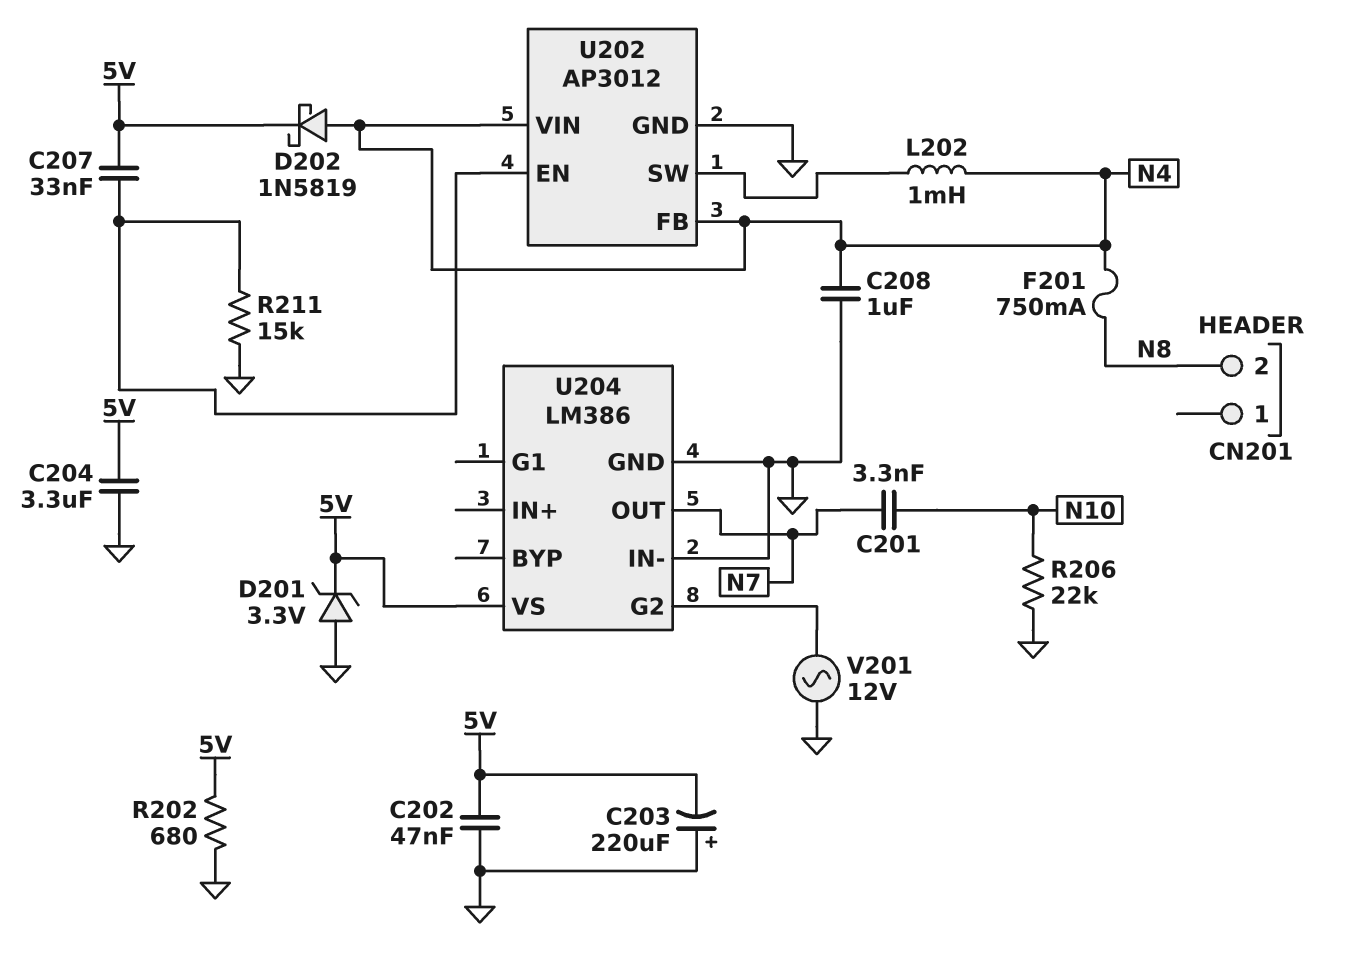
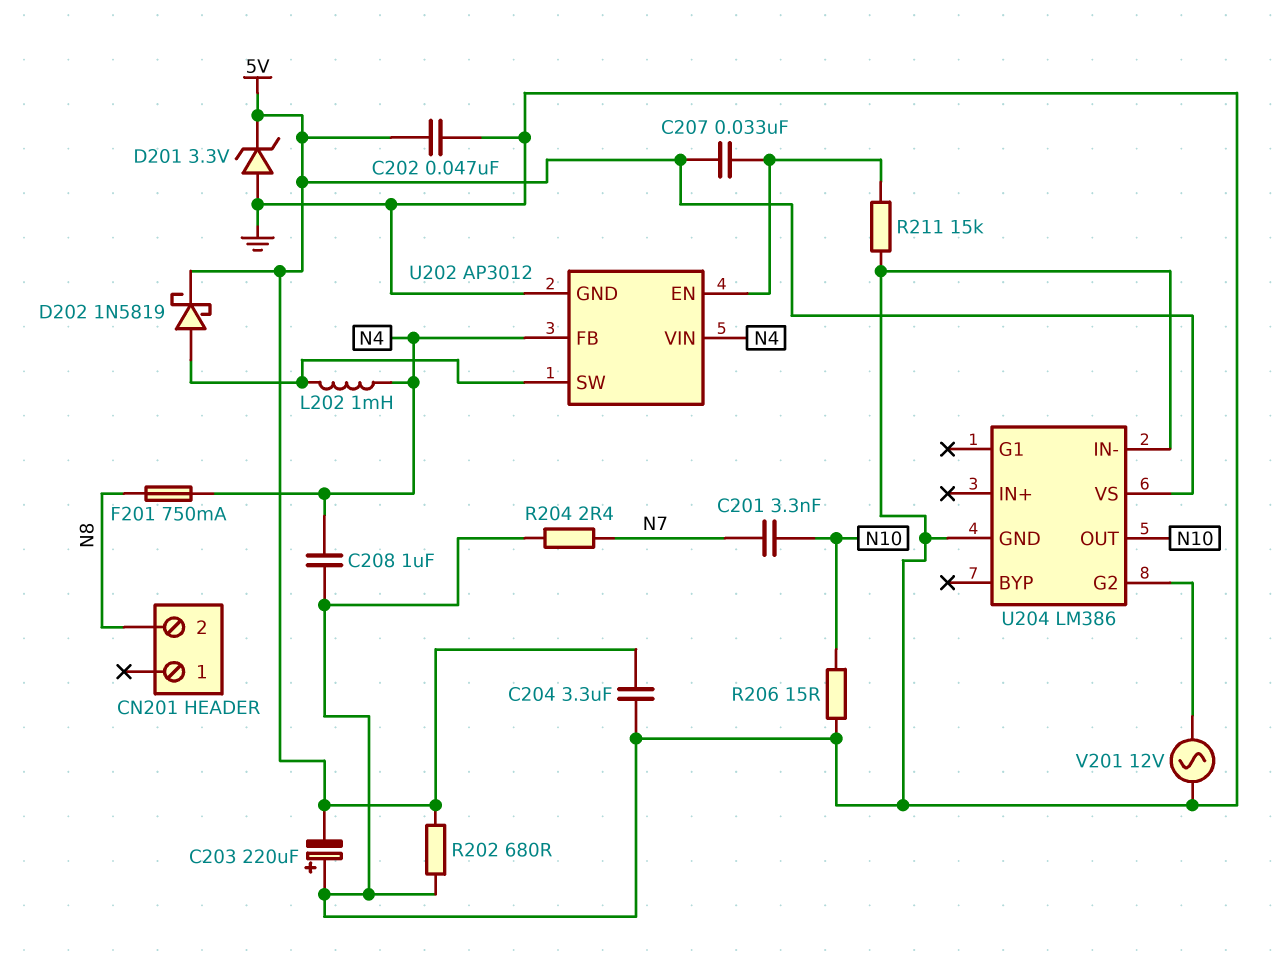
D202: schottky 1N5819 (A N4, K 5V) -> schottky 1N5819 (A U202/SW, K 5V)
R204: none -> 2.4 (GND, N7)
R206: 22k (GND, N10) -> 15 (GND, N10)
U204 pin OUT: N7 -> N10

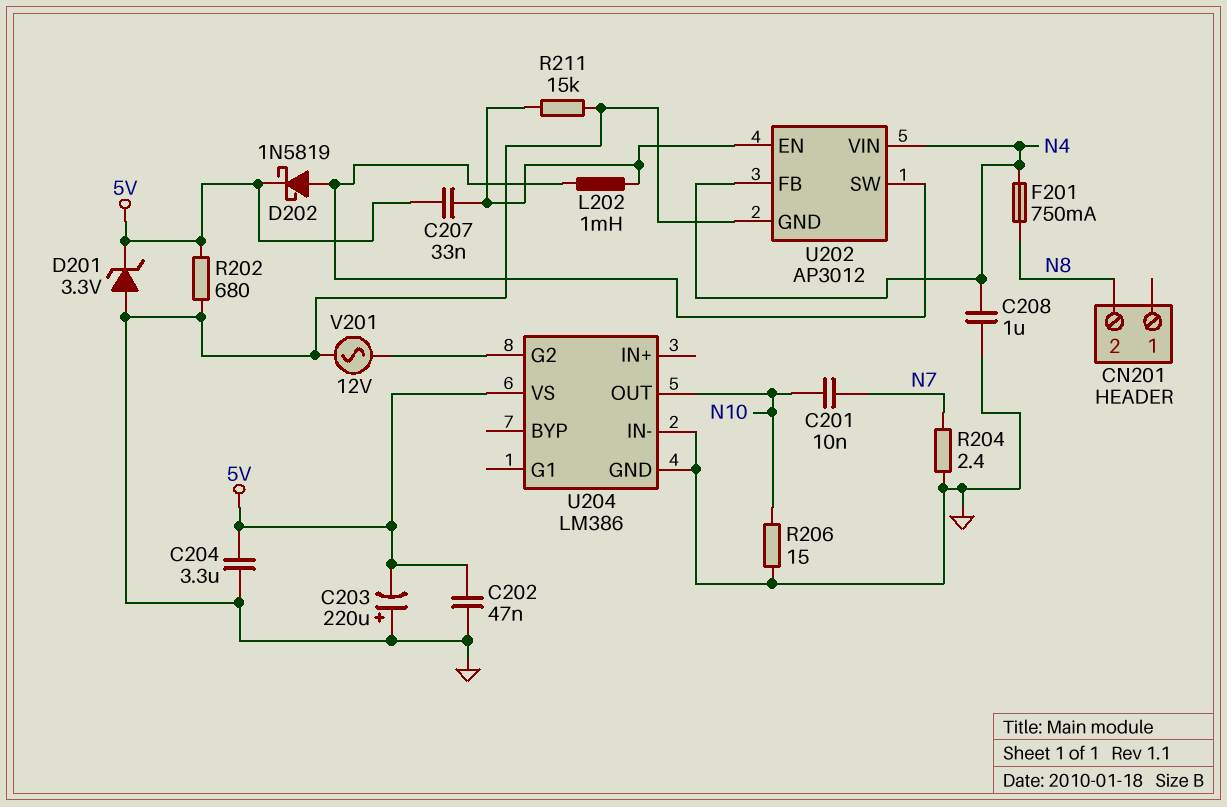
C201: 3.3nF (N7, N10) -> 10nF (N7, N10)
L202: 1mH (N4, U202/SW) -> 1mH (U202/EN, U202/SW)

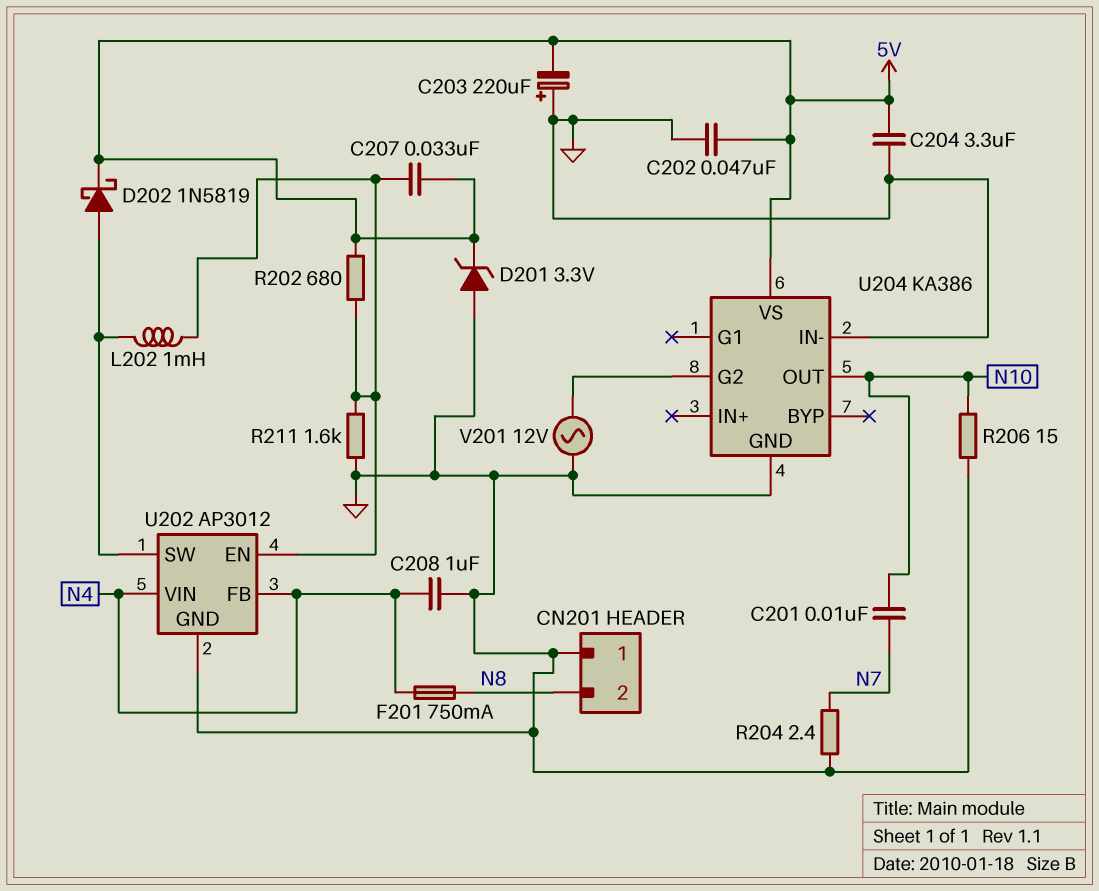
CN201 pin 1: none -> GND
R202: 680 (5V, GND) -> 680 (5V, U202/EN)
R211: 15k (GND, U202/EN) -> 1.6k (GND, U202/EN)
U204: LM386 -> KA386

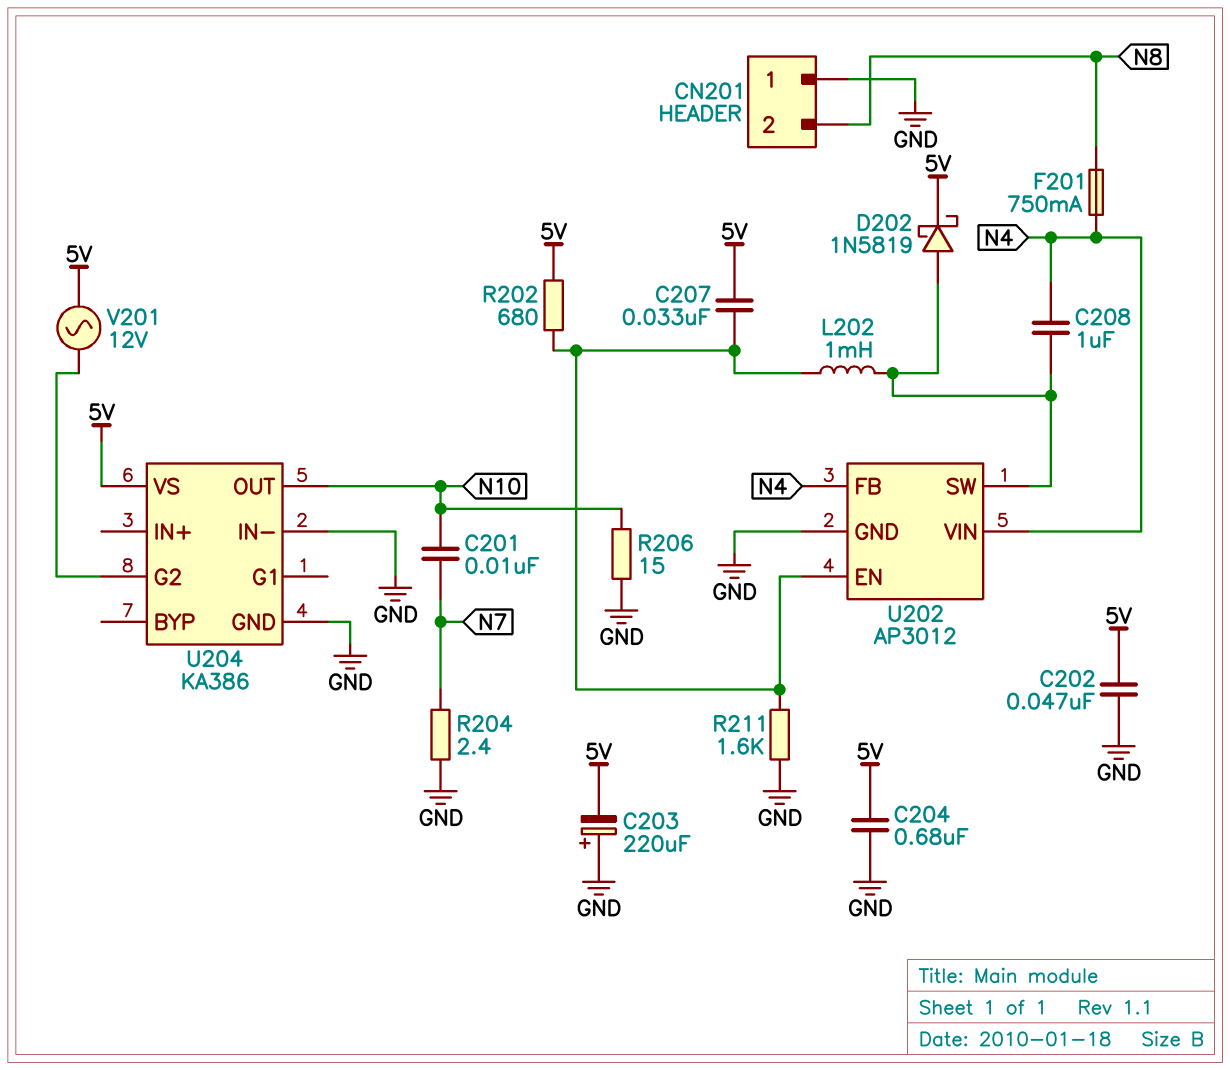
C204: 3.3uF (5V, GND) -> 680nF (5V, GND)
C208: 1uF (GND, N4) -> 1uF (N4, U202/SW)
D201: zener 3.3V (A GND, K 5V) -> none
V201: AC 12V (GND, U204/G2) -> AC 12V (5V, U204/G2)

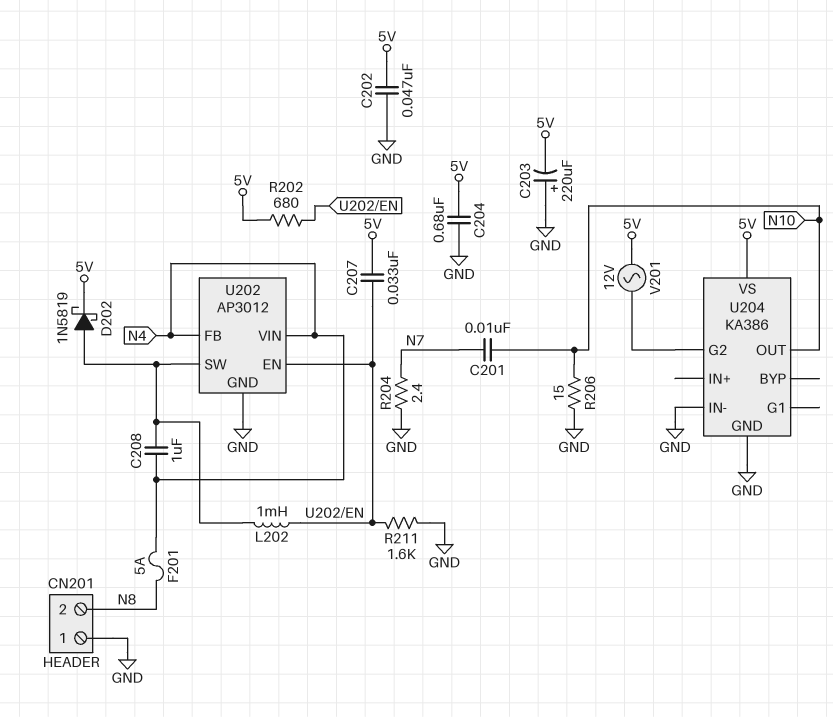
F201: 750mA (N4, N8) -> 5A (N4, N8)

